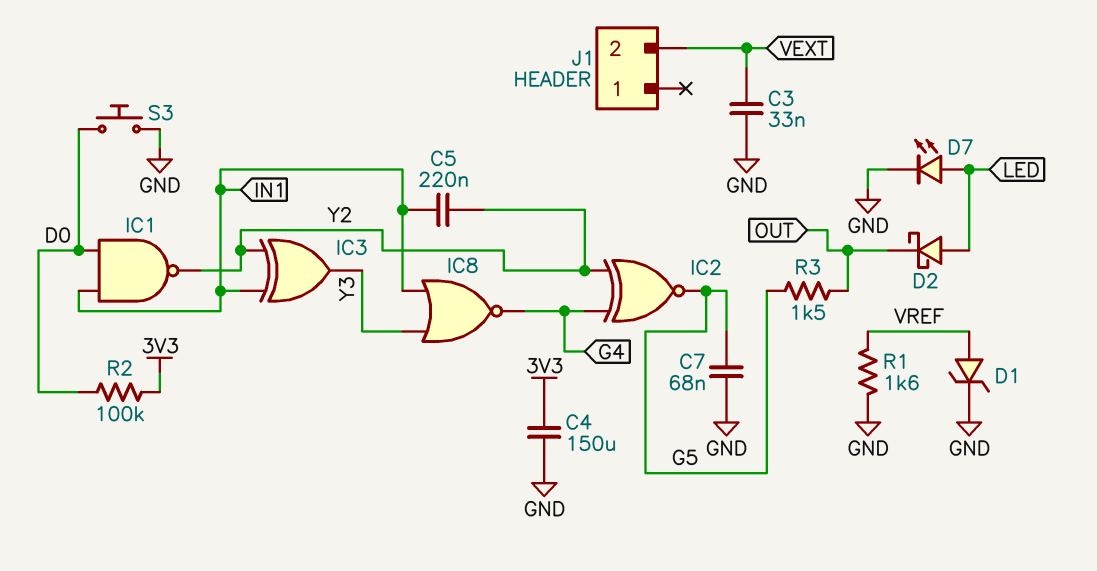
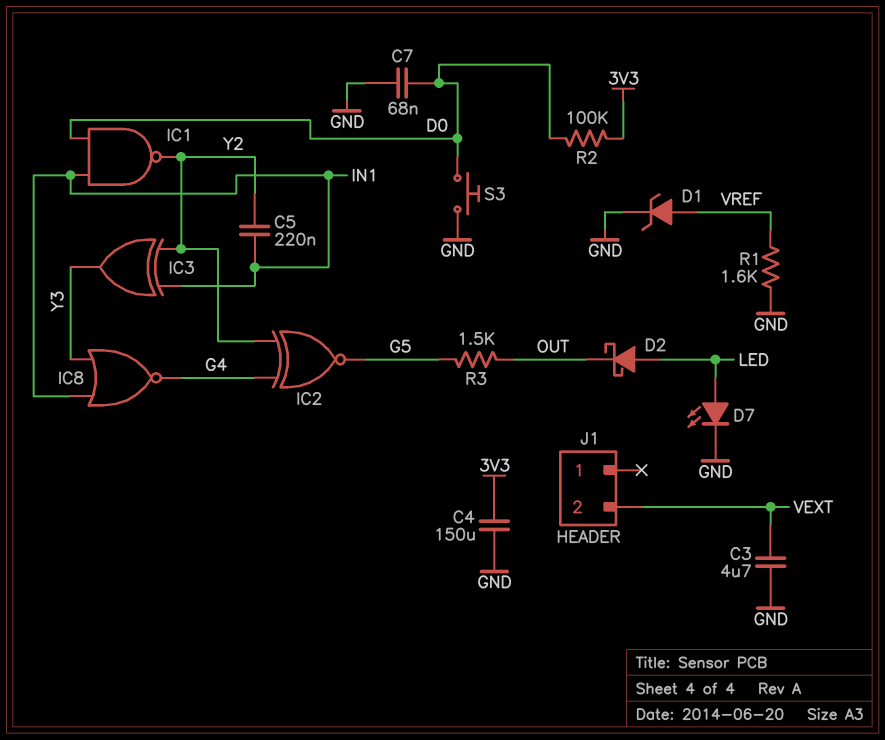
C3: 33nF (GND, VEXT) -> 4.7uF (GND, VEXT)
C7: 68nF (G5, GND) -> 68nF (D0, GND)

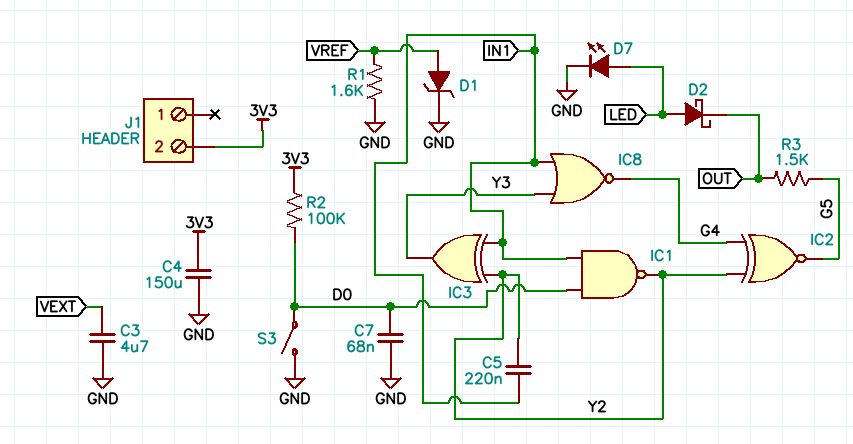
J1 pin 2: VEXT -> 3V3
S3: button (D0, GND) -> switch (D0, GND)

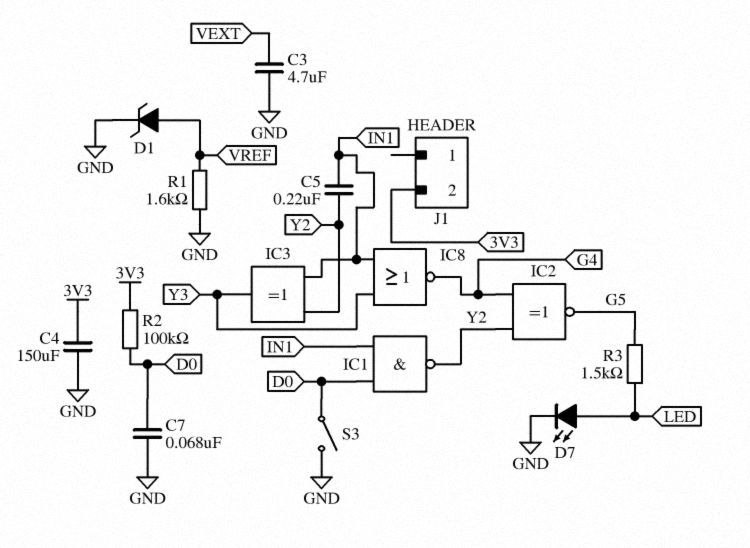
D2: schottky (A LED, K OUT) -> none
R3: 1.5k (G5, OUT) -> 1.5k (G5, LED)

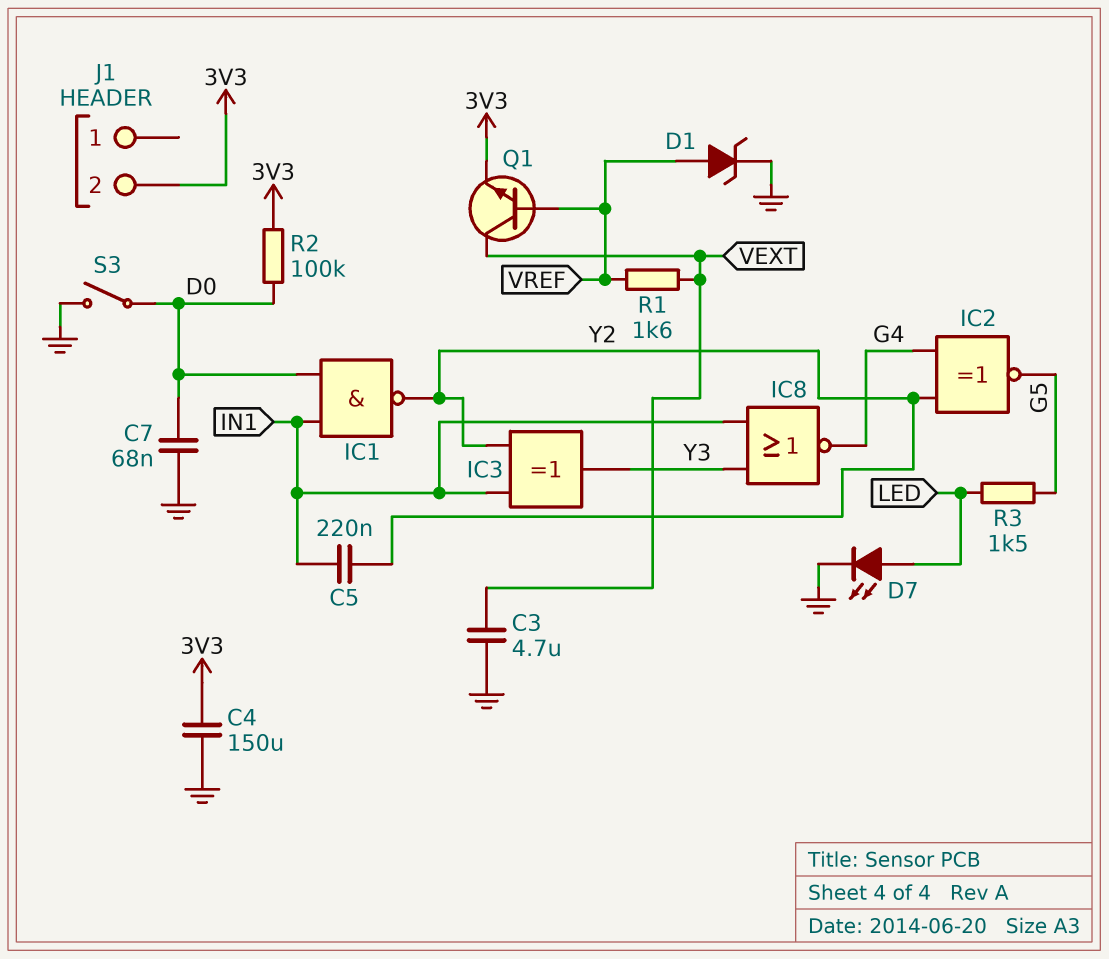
Q1: none -> NPN (B VREF, C VEXT, E 3V3)
R1: 1.6k (GND, VREF) -> 1.6k (VEXT, VREF)

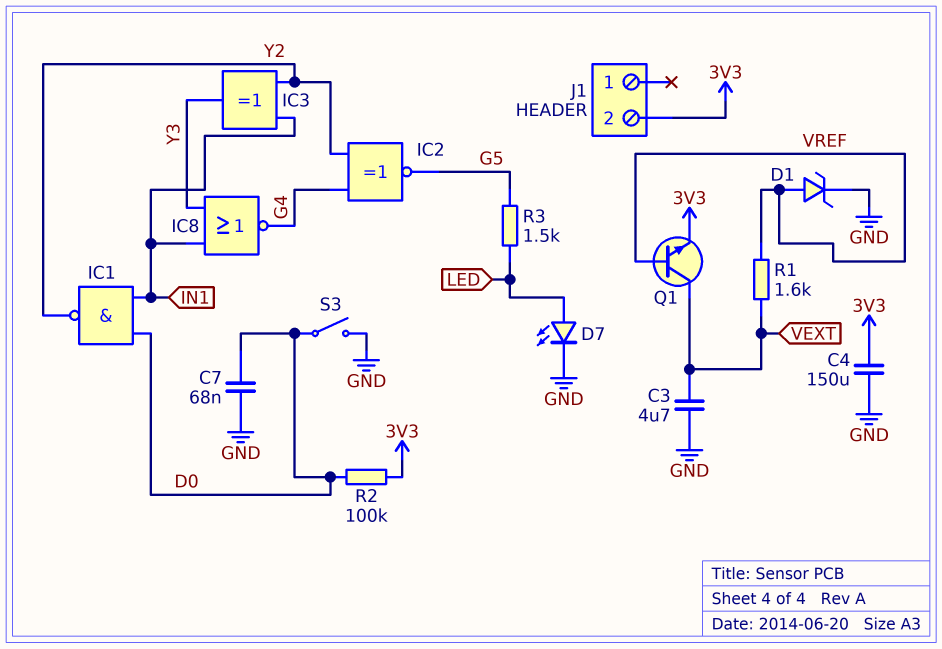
C5: 220nF (IN1, Y2) -> none

